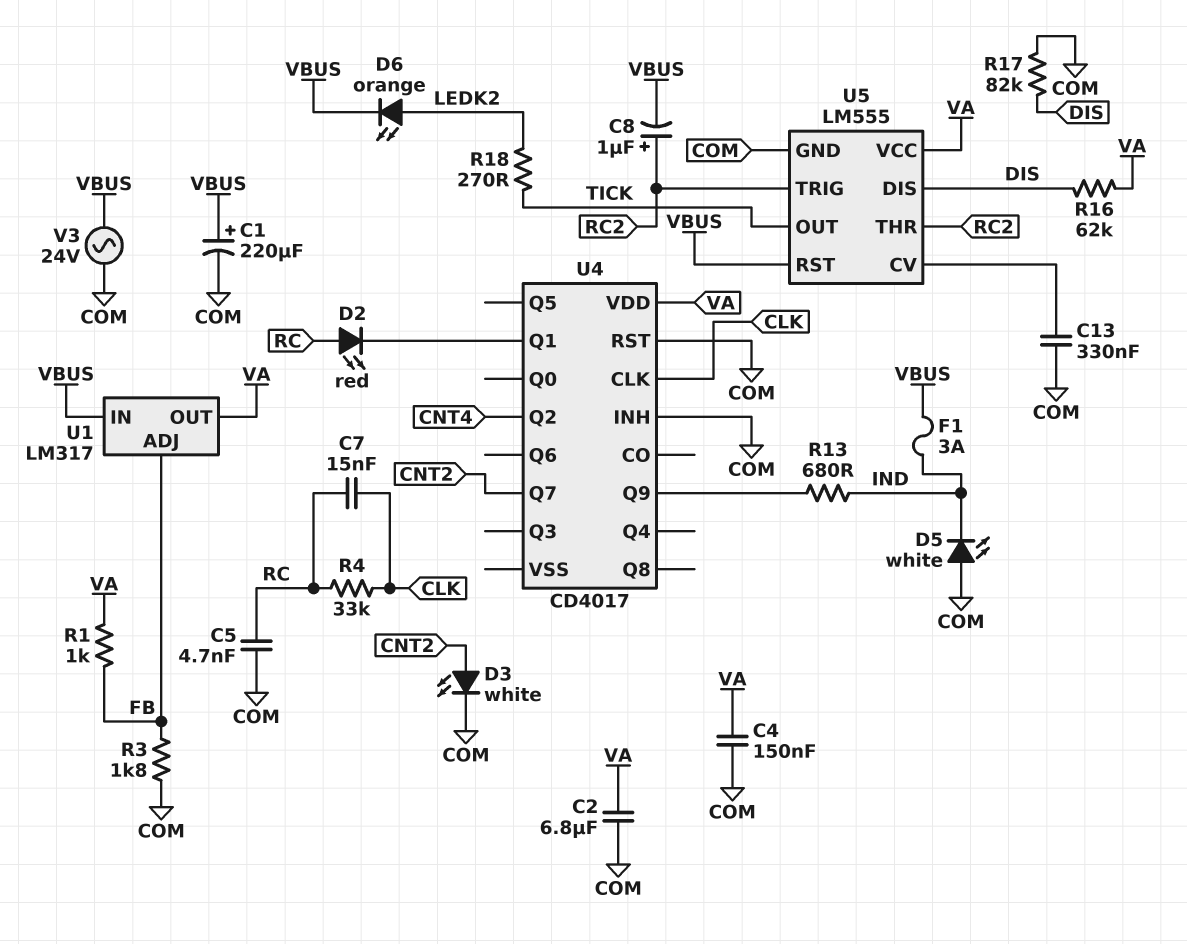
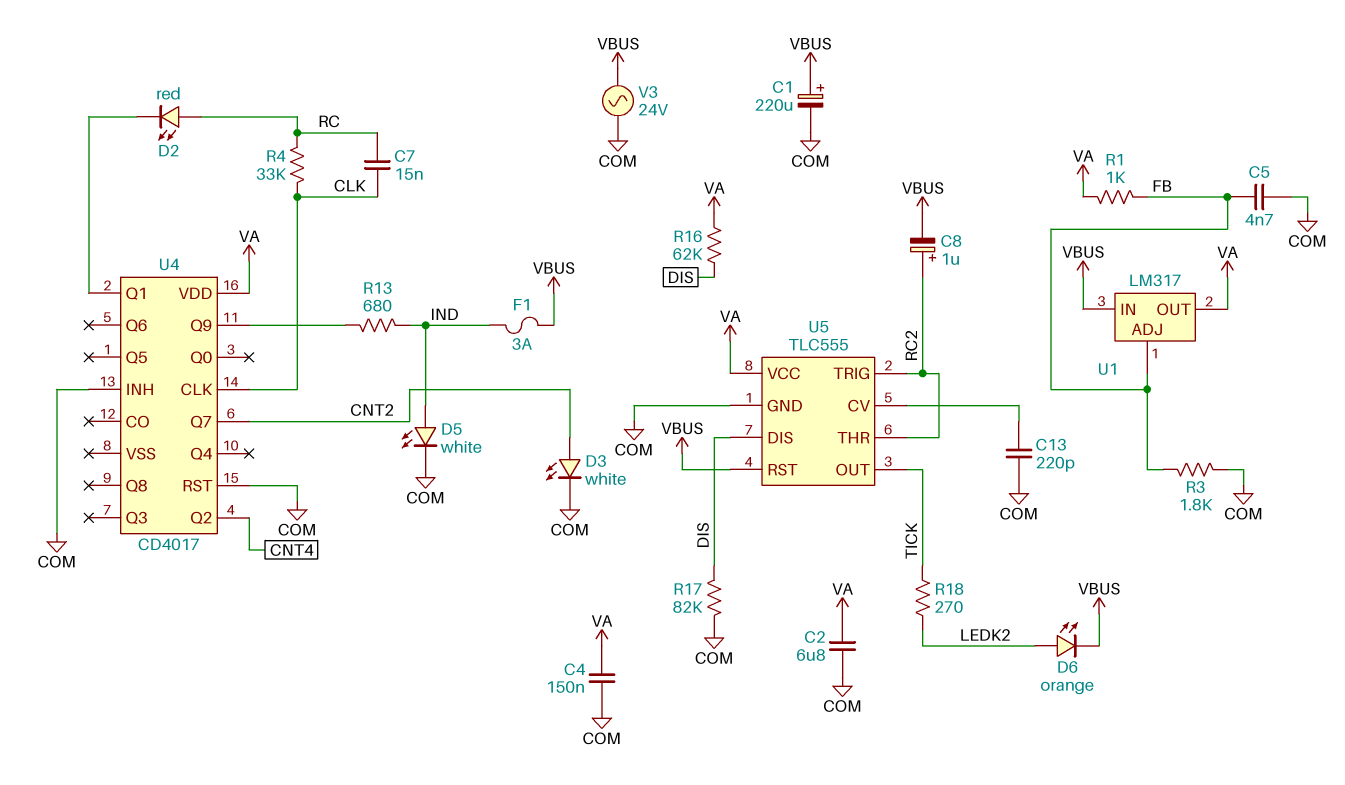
C5: 4.7nF (COM, RC) -> 4.7nF (COM, FB)
C13: 330nF (COM, U5/CV) -> 220pF (COM, U5/CV)
D5: LED white (A COM, K IND) -> LED white (A IND, K COM)
U5: LM555 -> TLC555

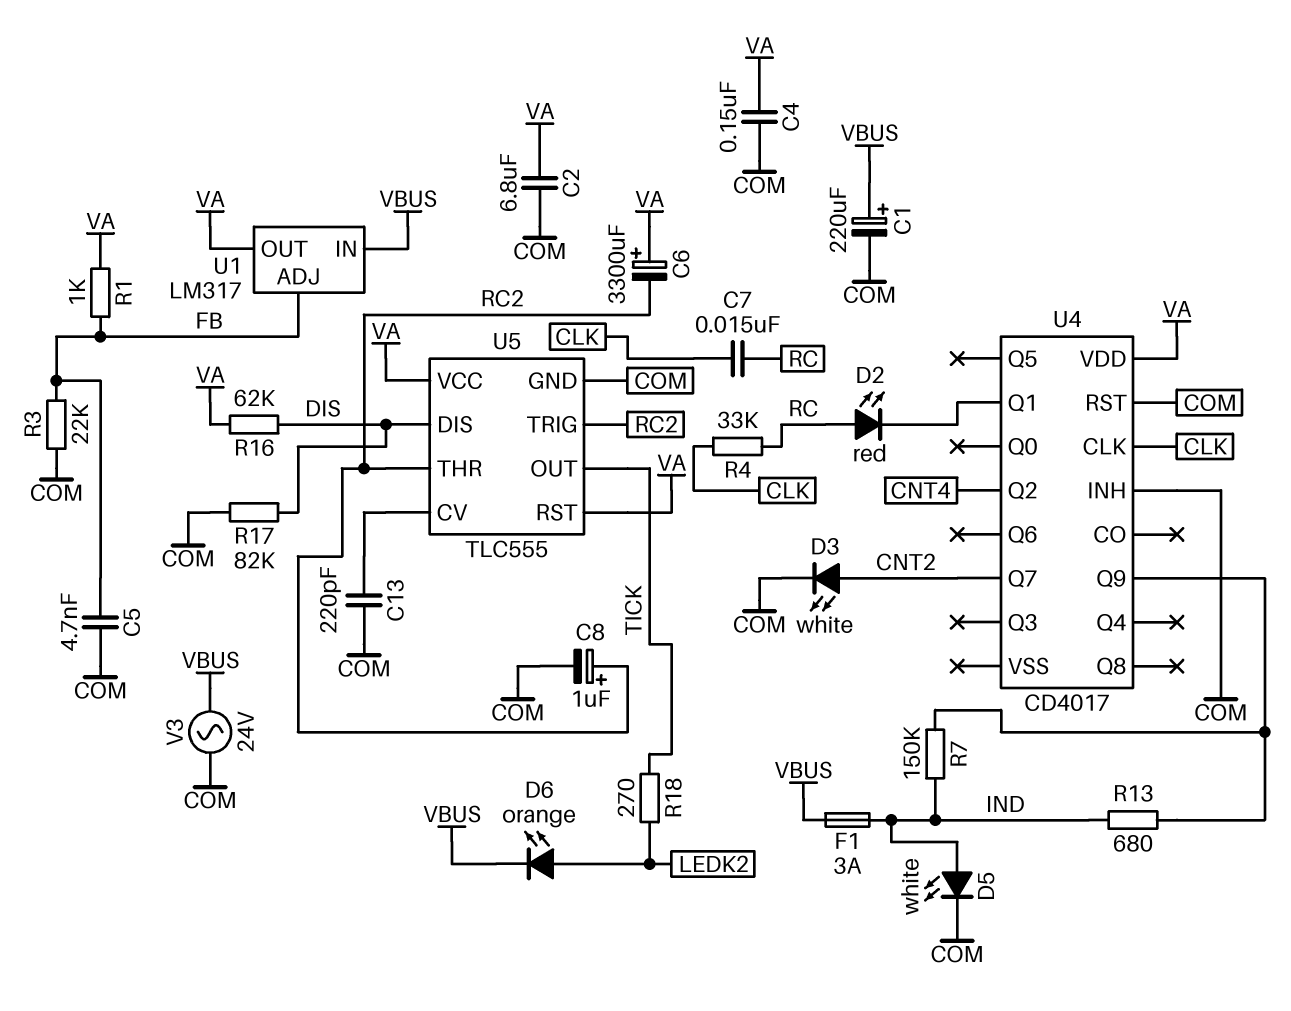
C6: none -> 3300uF (plus VA, minus RC2)
C8: 1uF (plus RC2, minus VBUS) -> 1uF (plus RC2, minus COM)
R3: 1.8k (COM, FB) -> 22k (COM, FB)
R7: none -> 150k (IND, U4/Q9)
U5 pin RST: VBUS -> VA

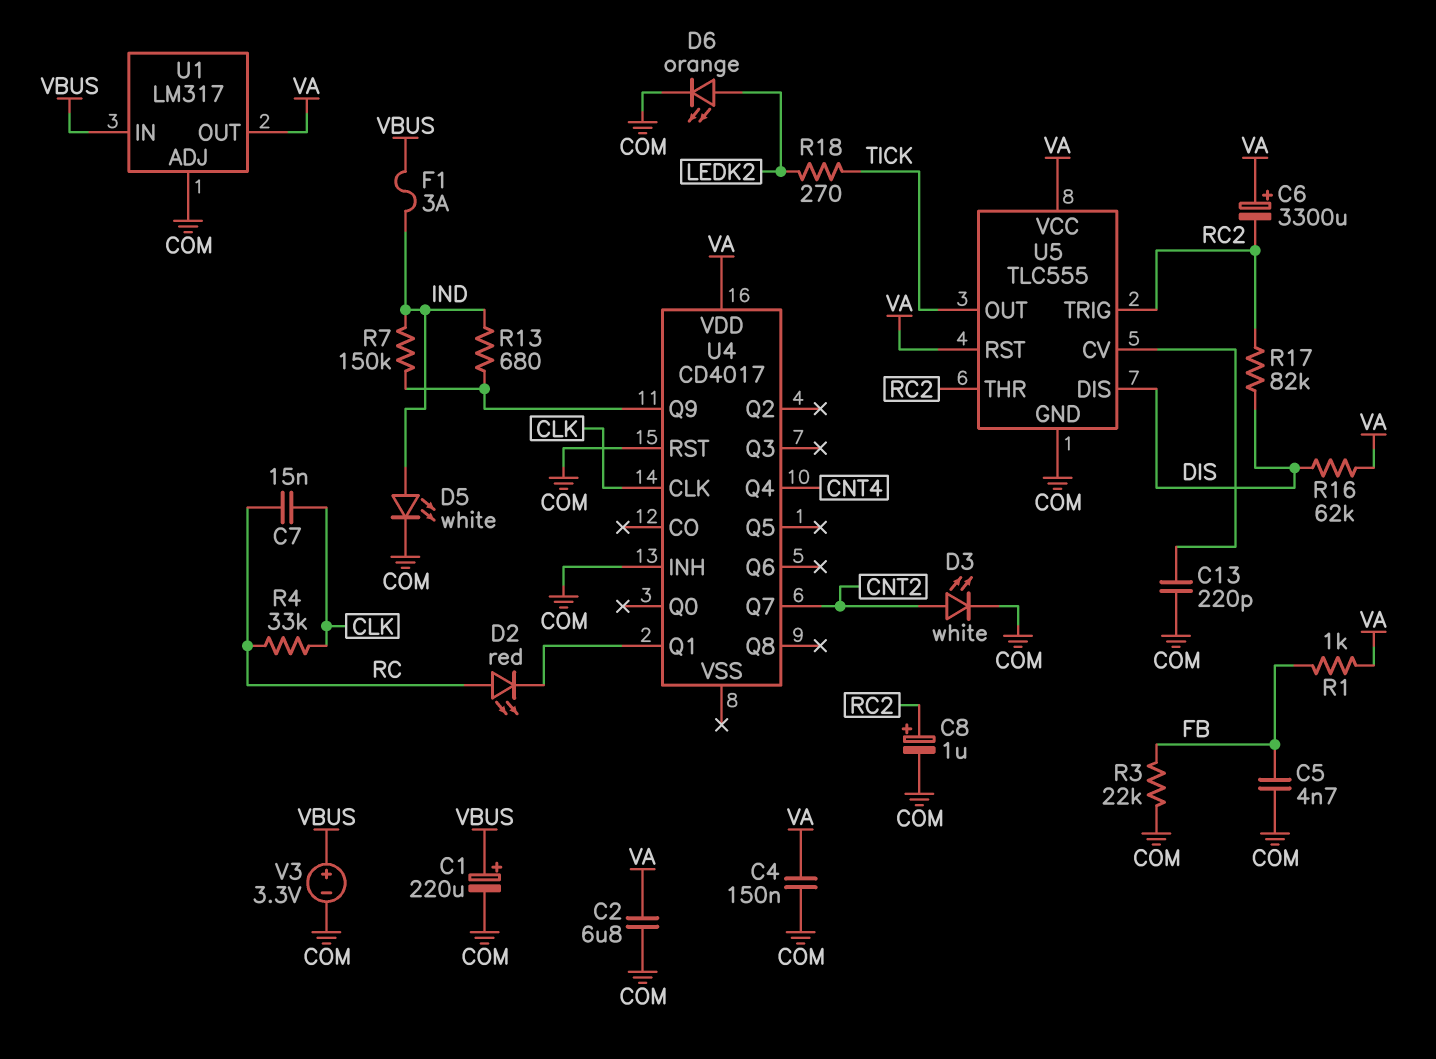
D6: LED orange (A LEDK2, K VBUS) -> LED orange (A LEDK2, K COM)
R17: 82k (COM, DIS) -> 82k (DIS, RC2)
U1 pin ADJ: FB -> COM
U4 pin Q2: CNT4 -> none
U4 pin Q4: none -> CNT4
V3: AC 24V (COM, VBUS) -> 3.3V (plus VBUS, minus COM)

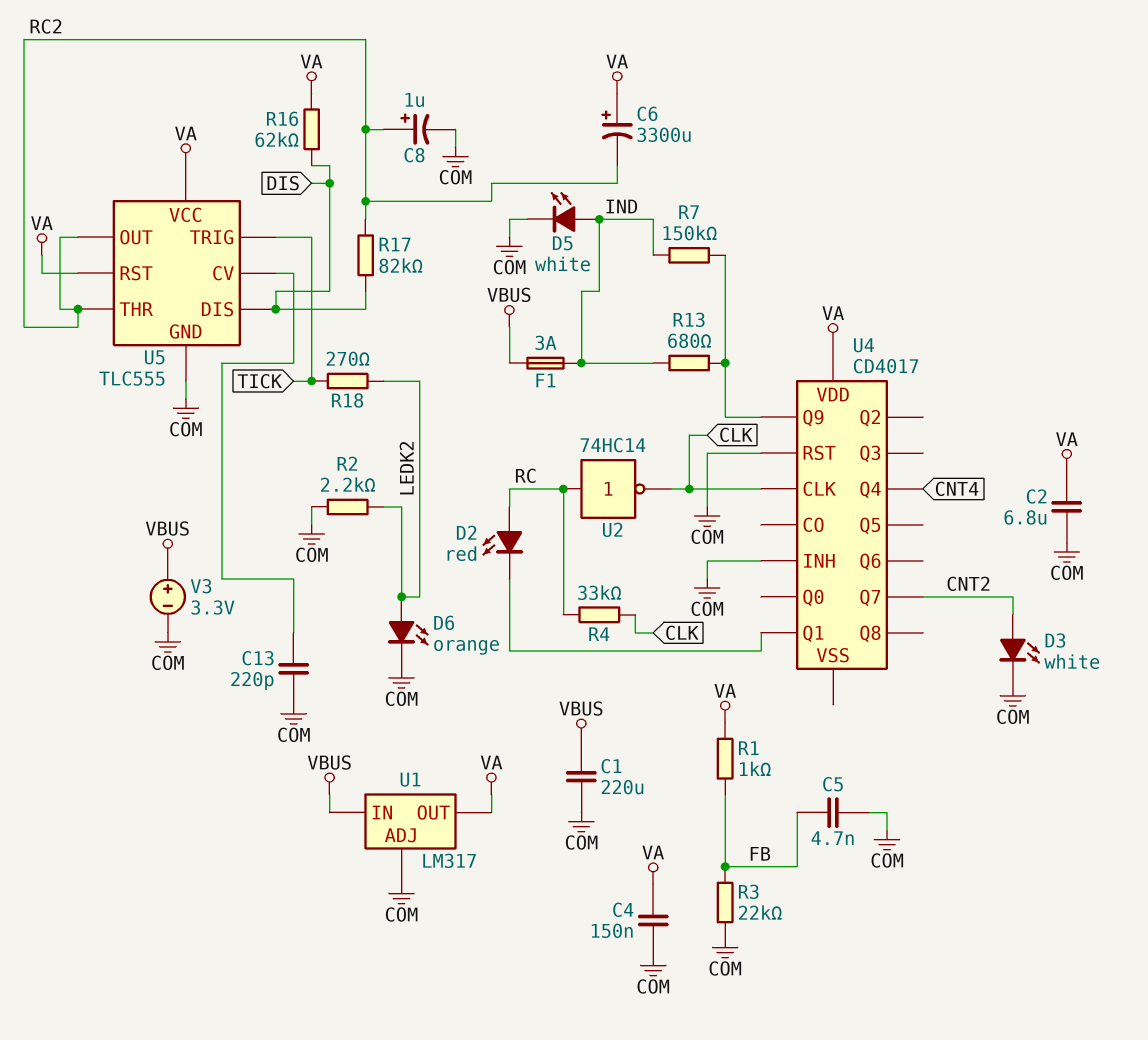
C1: 220uF (plus VBUS, minus COM) -> 220uF (COM, VBUS)
C7: 15nF (CLK, RC) -> none
R2: none -> 2.2k (COM, LEDK2)
U2: none -> NOT 74HC14 (in RC, out CLK)
U5 pin OUT: TICK -> RC2
U5 pin TRIG: RC2 -> TICK

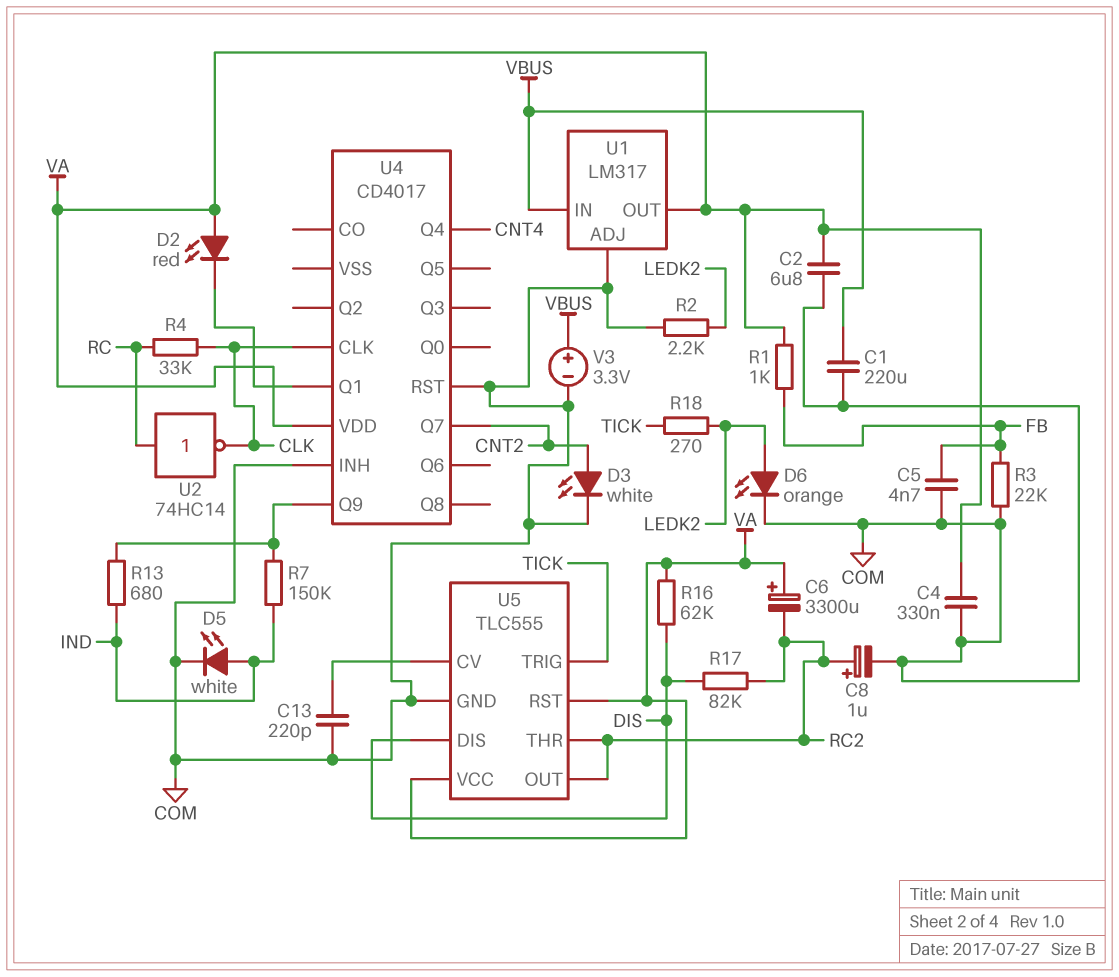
C4: 150nF (COM, VA) -> 330nF (COM, VA)
D2: LED red (A RC, K U4/Q1) -> LED red (A VA, K U4/Q1)
F1: 3A (IND, VBUS) -> none

